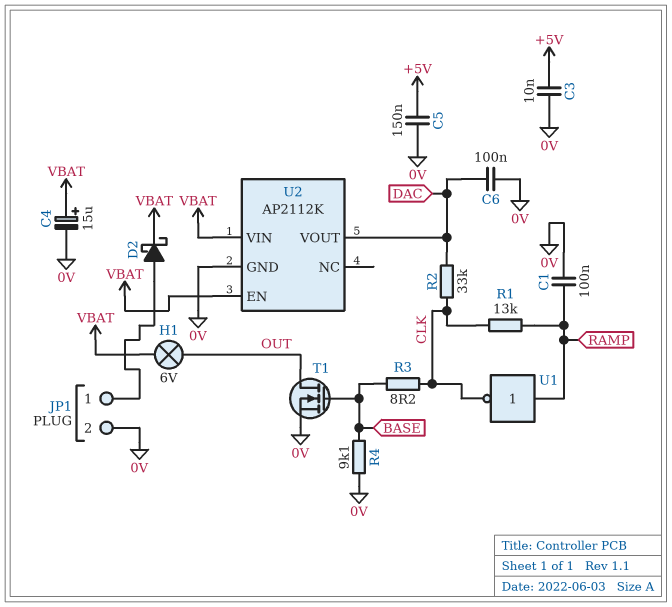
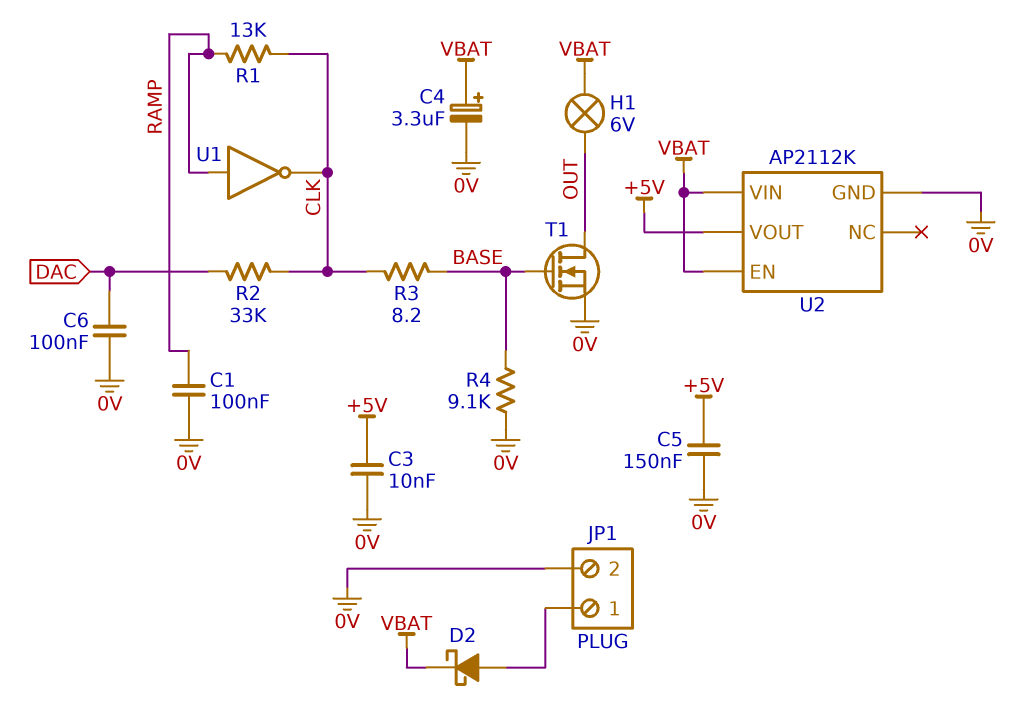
C4: 15uF (plus VBAT, minus 0V) -> 3.3uF (plus VBAT, minus 0V)
U2 pin VOUT: DAC -> +5V

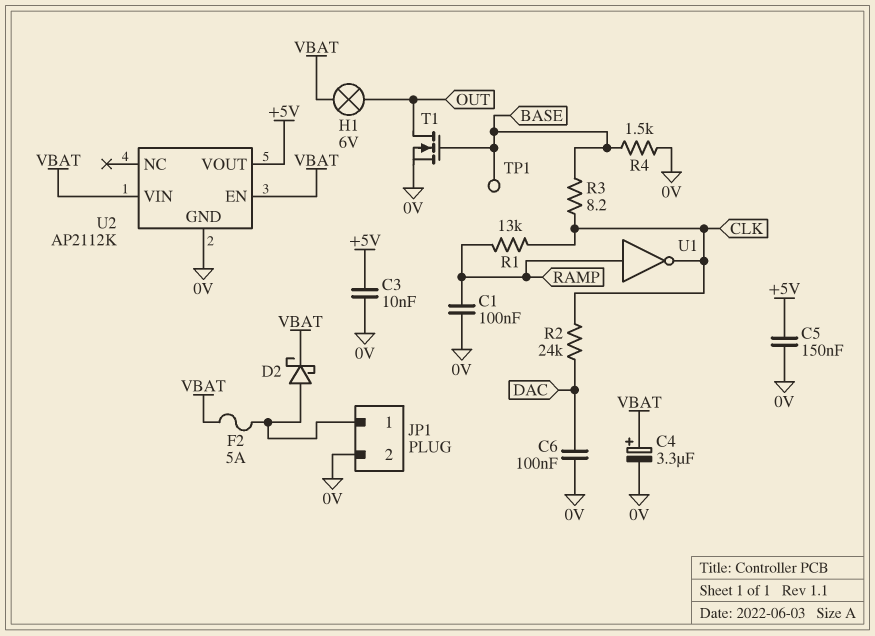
F2: none -> 5A (JP1/1, VBAT)
R2: 33k (CLK, DAC) -> 24k (CLK, DAC)
R4: 9.1k (0V, BASE) -> 1.5k (0V, BASE)
TP1: none -> test point (BASE)

